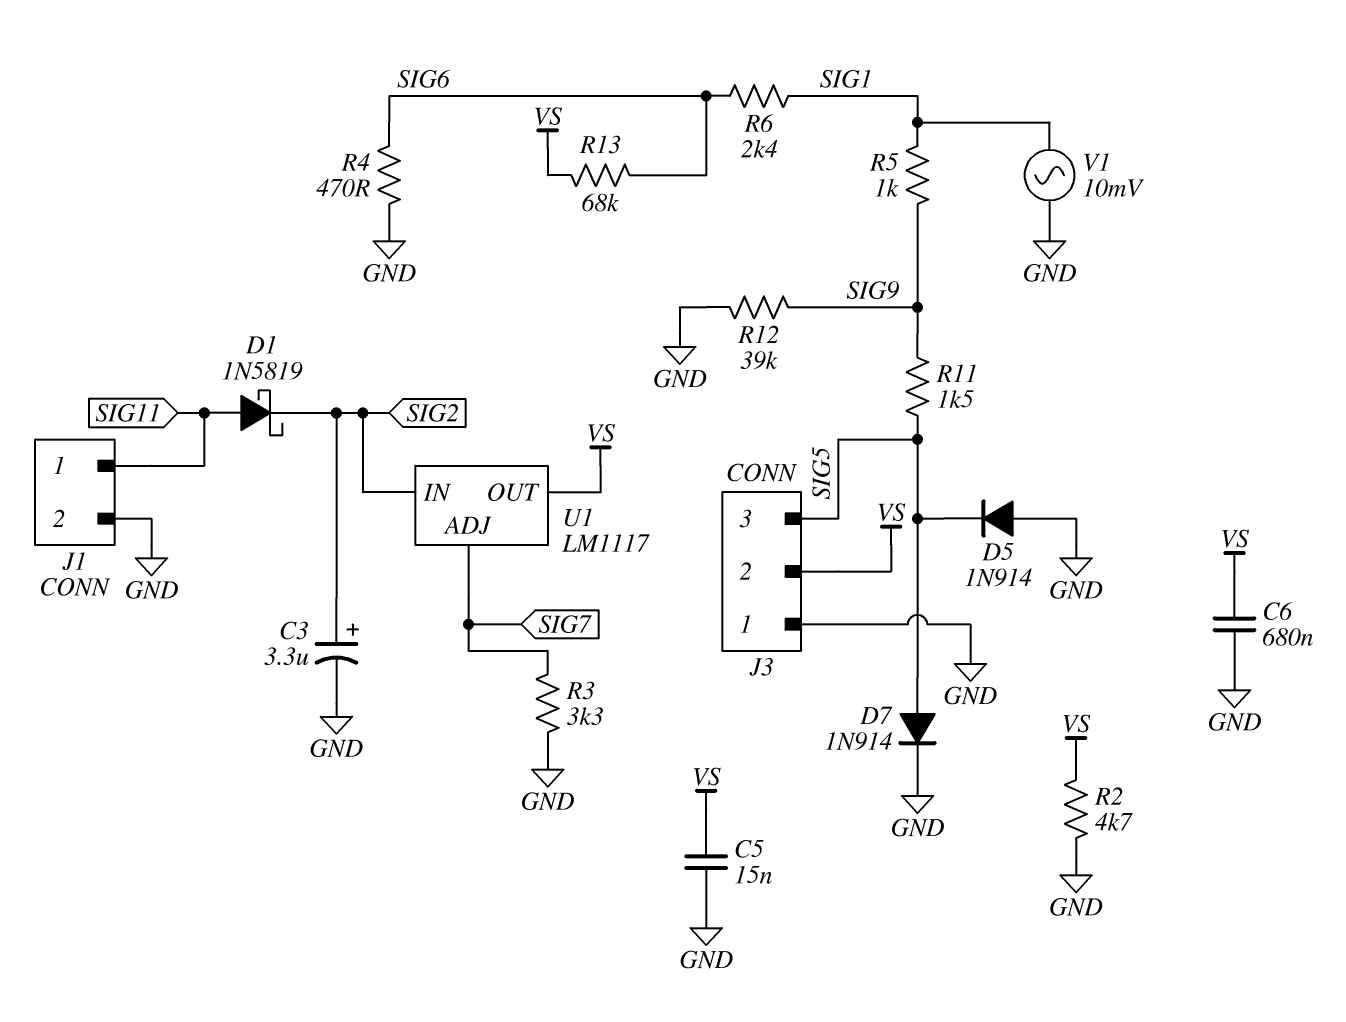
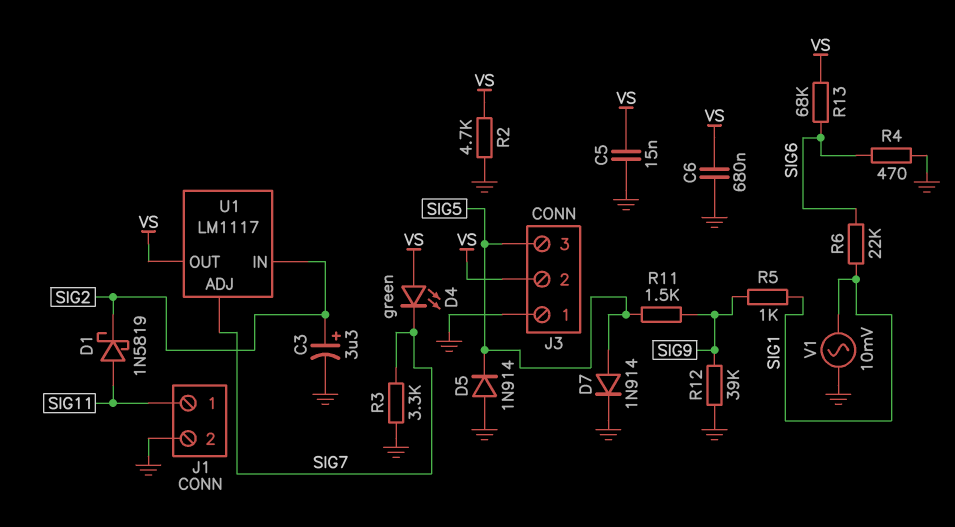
D4: none -> LED green (A VS, K SIG7)
R6: 2.4k (SIG1, SIG6) -> 22k (SIG1, SIG6)

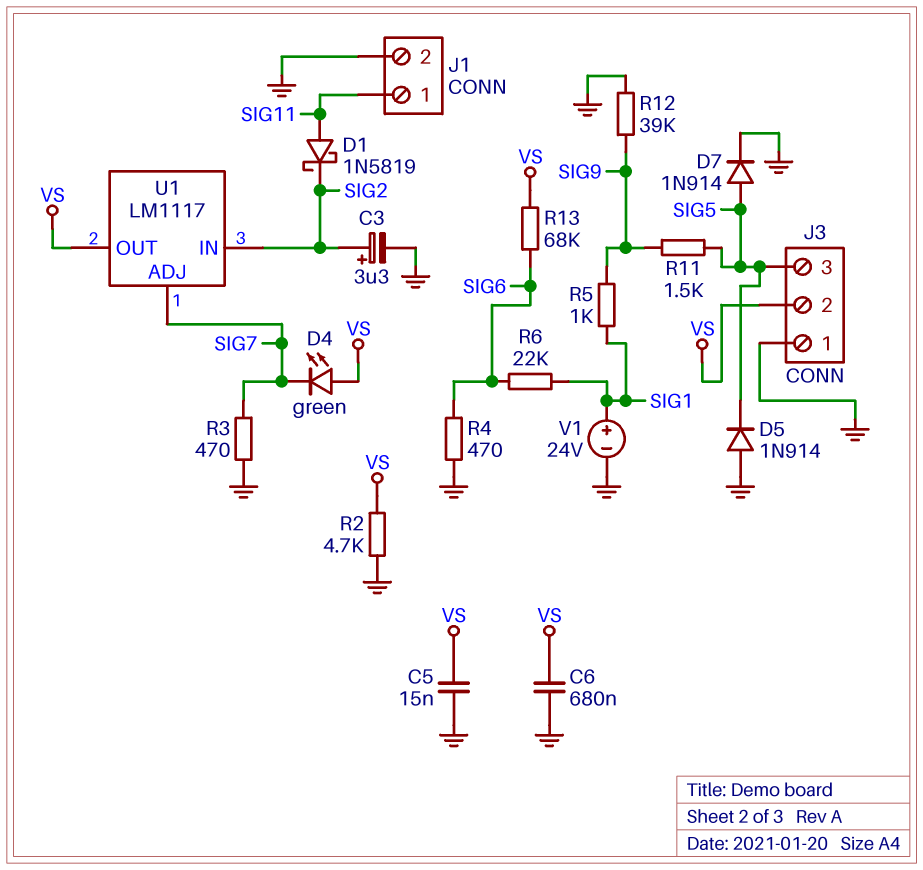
R3: 3.3k (GND, SIG7) -> 470 (GND, SIG7)
V1: AC 10mV (GND, SIG1) -> 24V (plus SIG1, minus GND)

